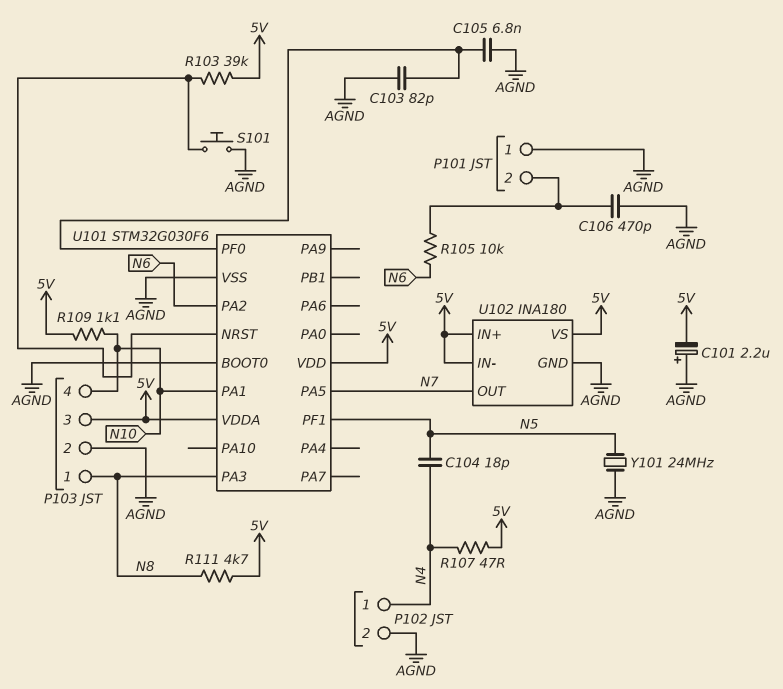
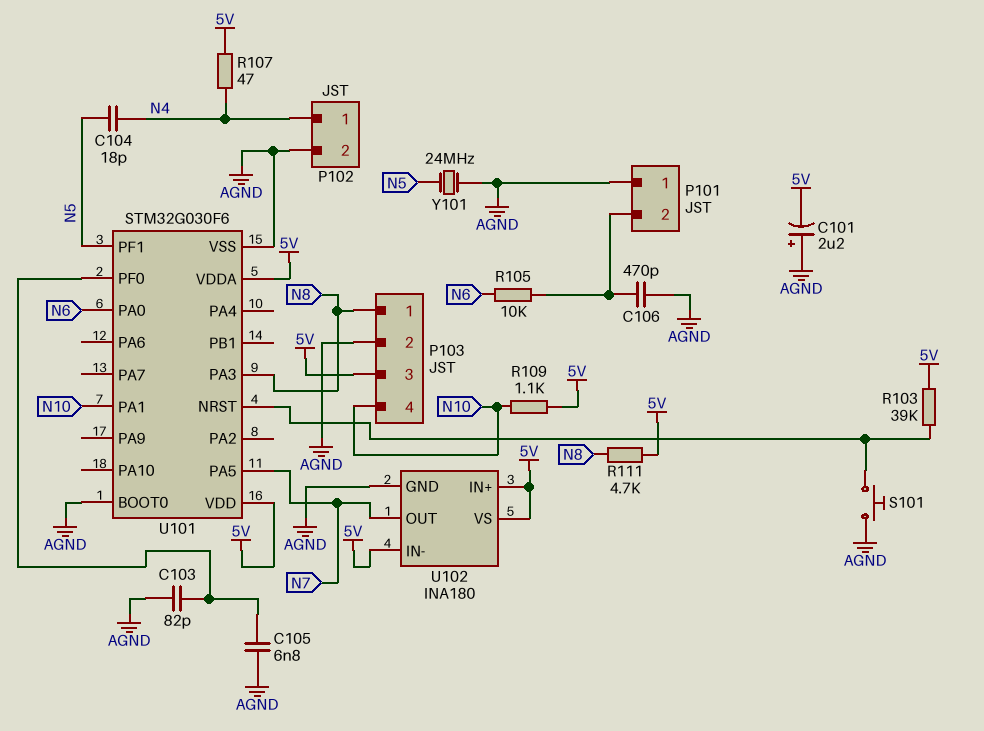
U101 pin PA0: none -> N6
U101 pin PA2: N6 -> none

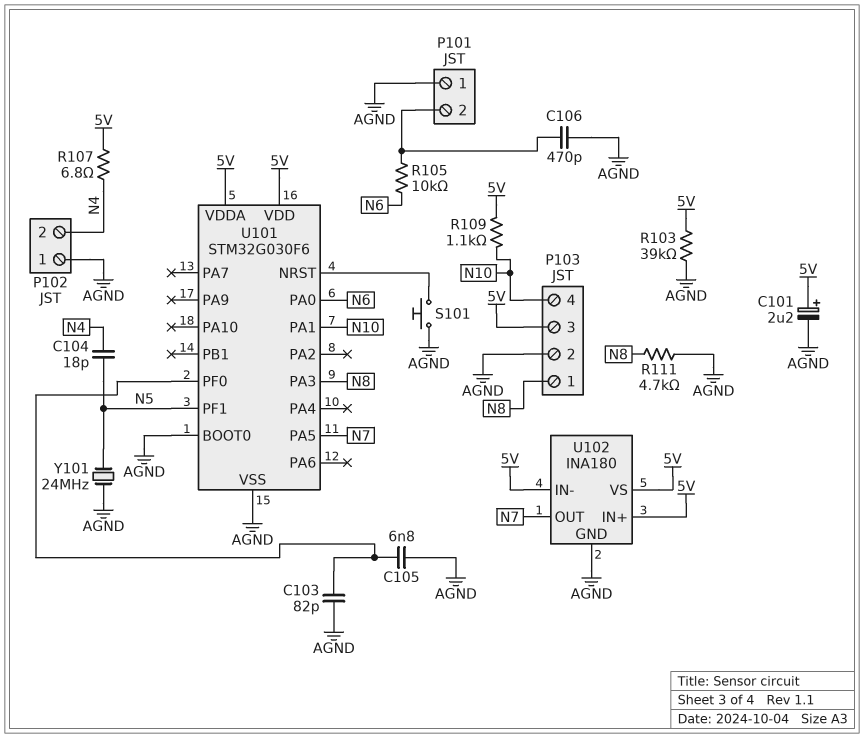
C101: 2.2uF (plus AGND, minus 5V) -> 2.2uF (plus 5V, minus AGND)
P102 pin 1: N4 -> AGND
P102 pin 2: AGND -> N4
R103: 39k (5V, U101/NRST) -> 39k (5V, AGND)
R107: 47 (5V, N4) -> 6.8 (5V, N4)
R111: 4.7k (5V, N8) -> 4.7k (AGND, N8)

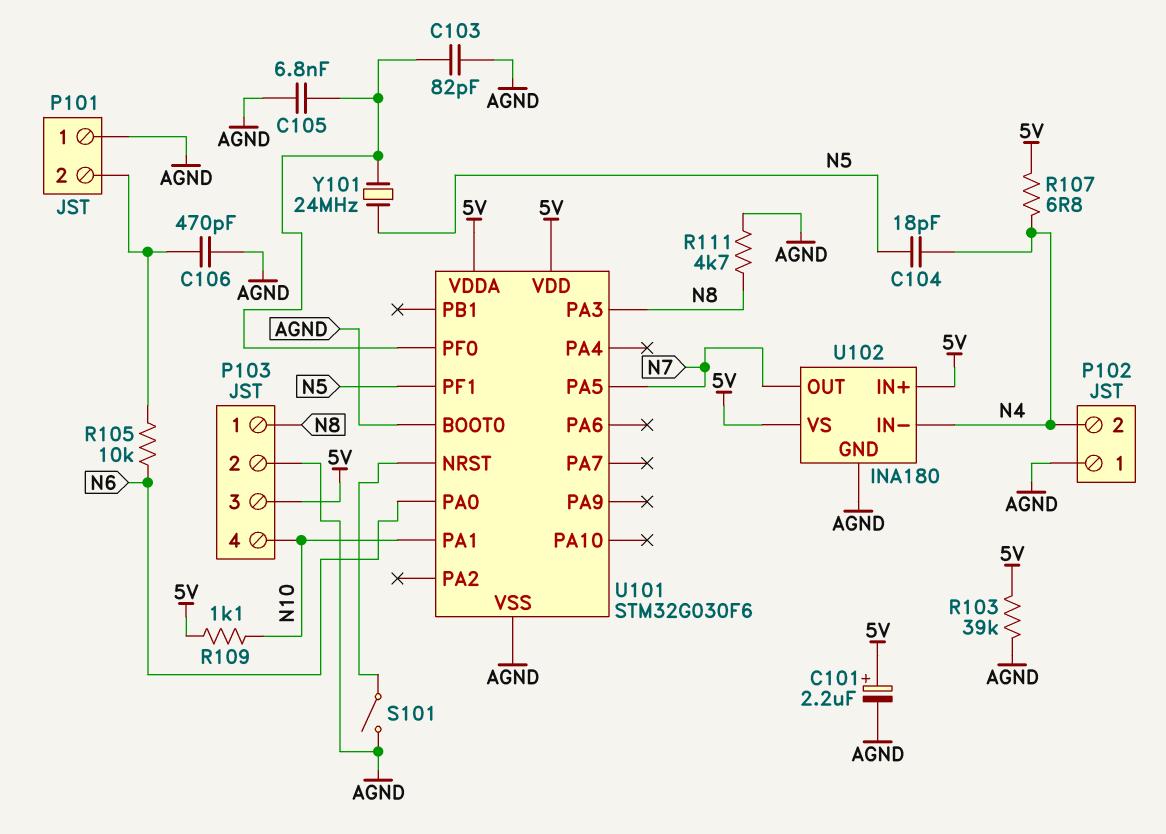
S101: button (AGND, U101/NRST) -> switch (AGND, U101/NRST)
U102 pin IN-: 5V -> N4
Y101: 24MHz (AGND, N5) -> 24MHz (N5, U101/PF0)

